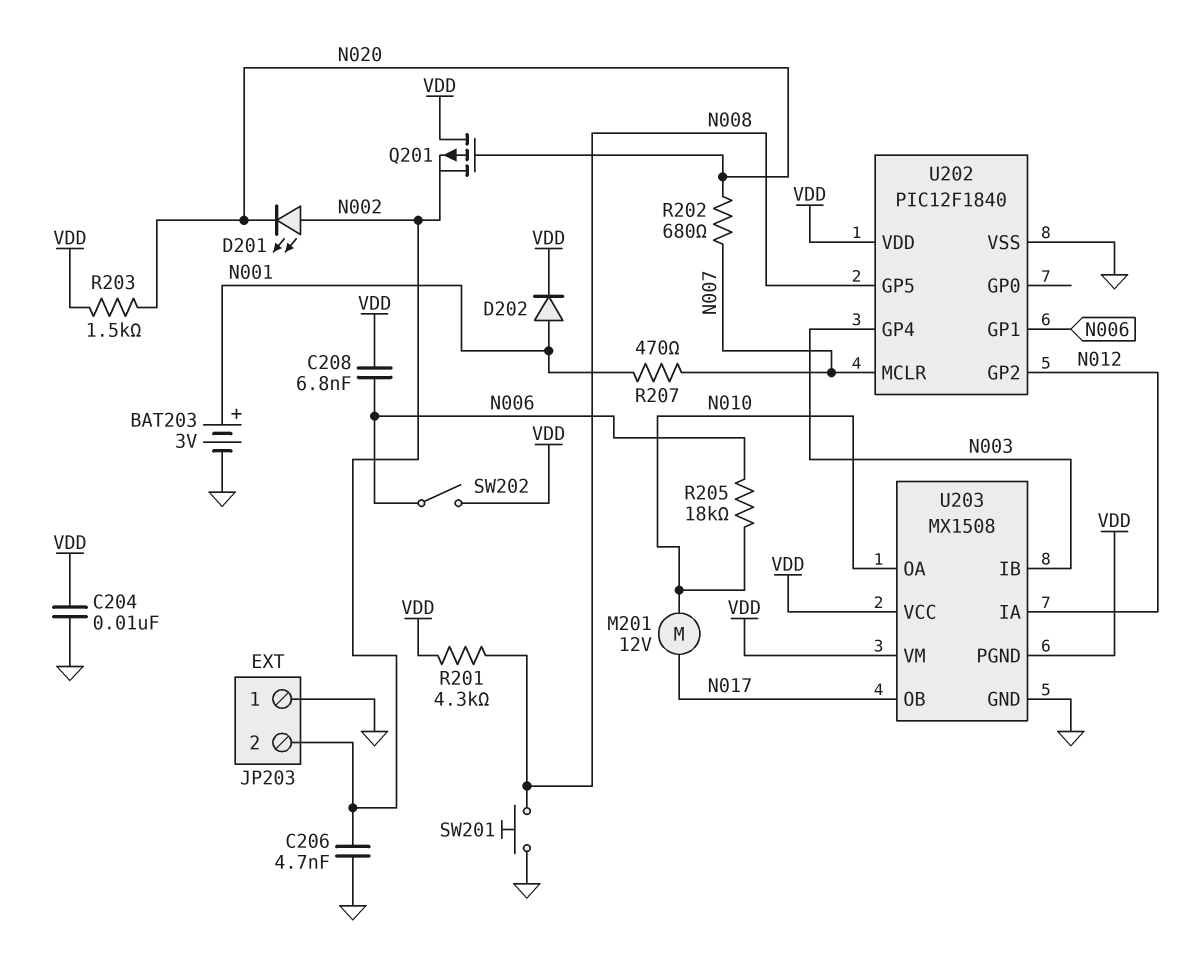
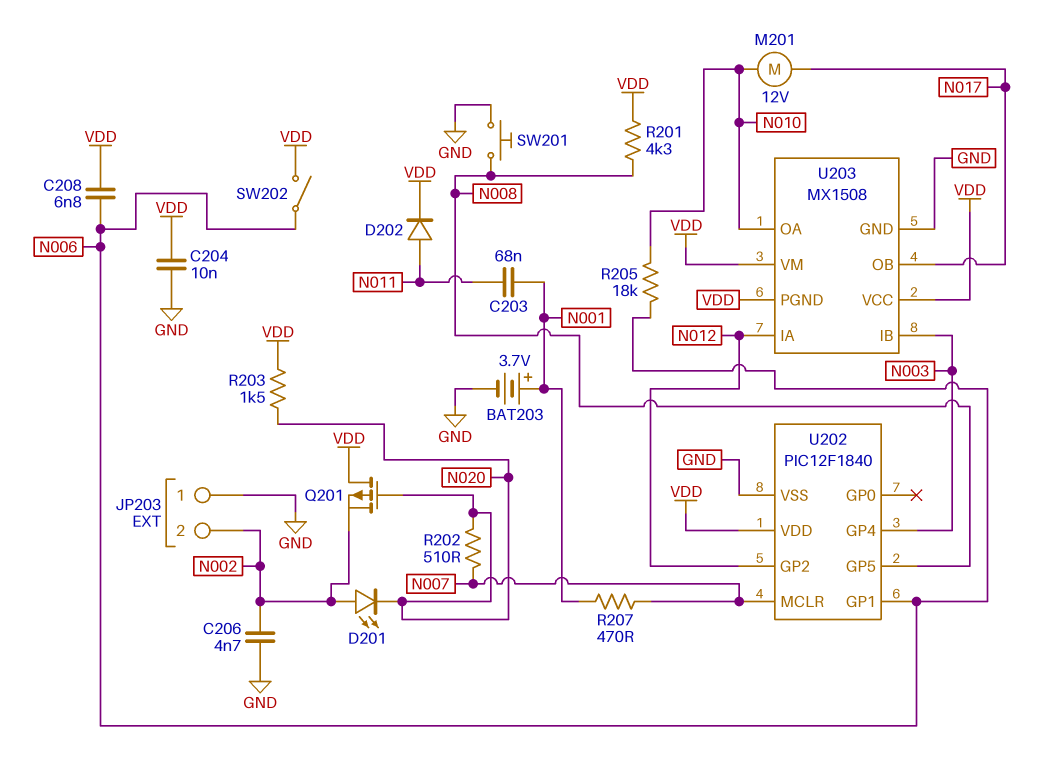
BAT203: 3V (plus N001, minus GND) -> 3.7V (plus N001, minus GND)
C203: none -> 68nF (N001, N011)
D202: diode (A N001, K VDD) -> diode (A N011, K VDD)
R202: 680 (N007, N020) -> 510 (N007, N020)

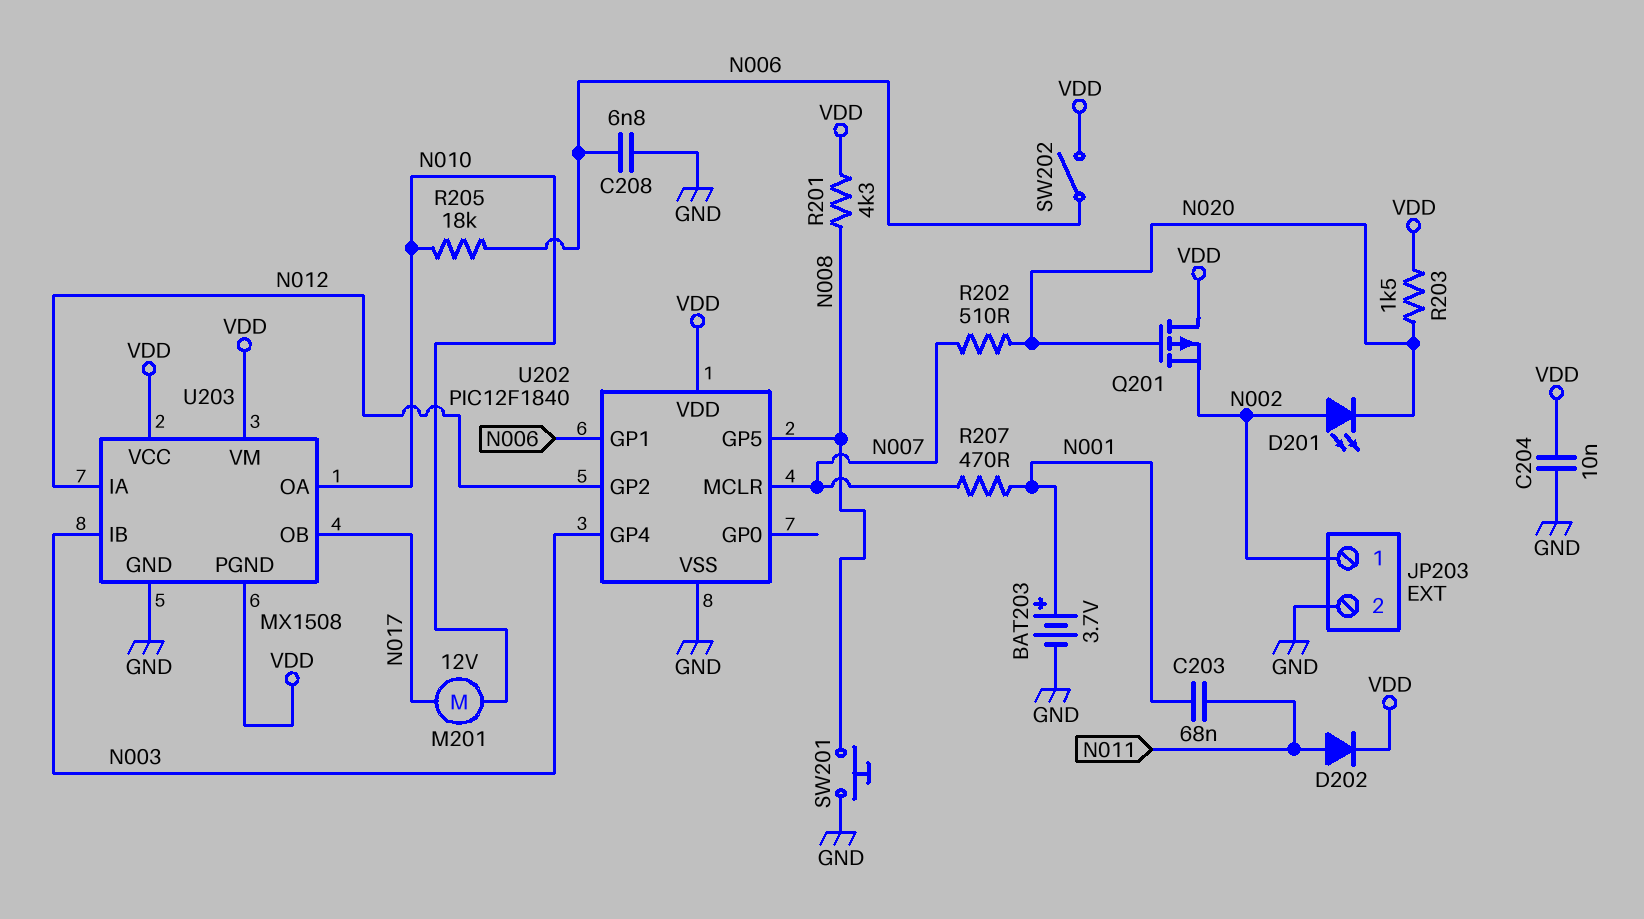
C206: 4.7nF (GND, N002) -> none
C208: 6.8nF (N006, VDD) -> 6.8nF (GND, N006)
JP203 pin 1: GND -> N002
JP203 pin 2: N002 -> GND

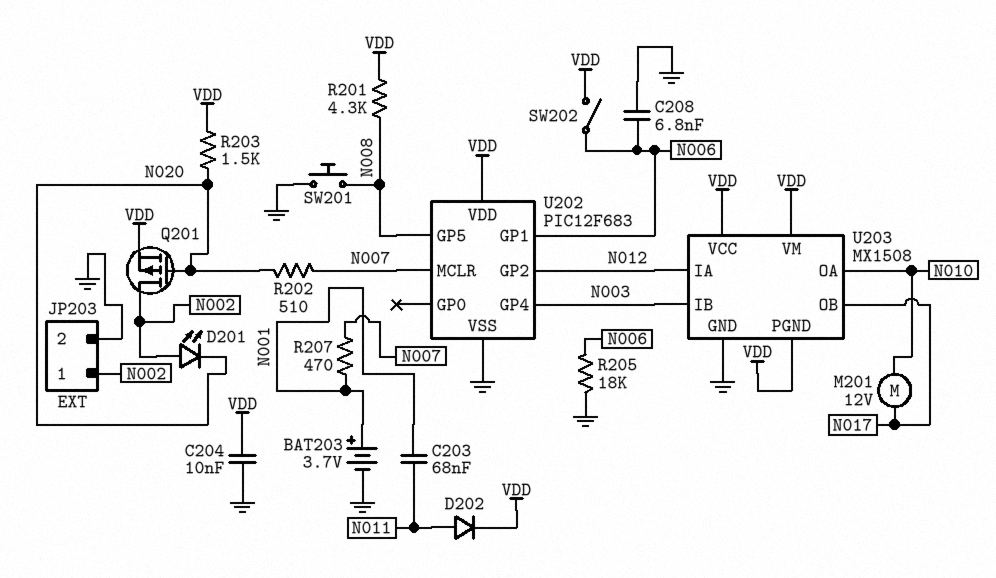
Q201: PMOS (G N020, D VDD, S N002) -> PMOS (G N020, D N002, S VDD)
R205: 18k (N006, N010) -> 18k (GND, N006)
U202: PIC12F1840 -> PIC12F683

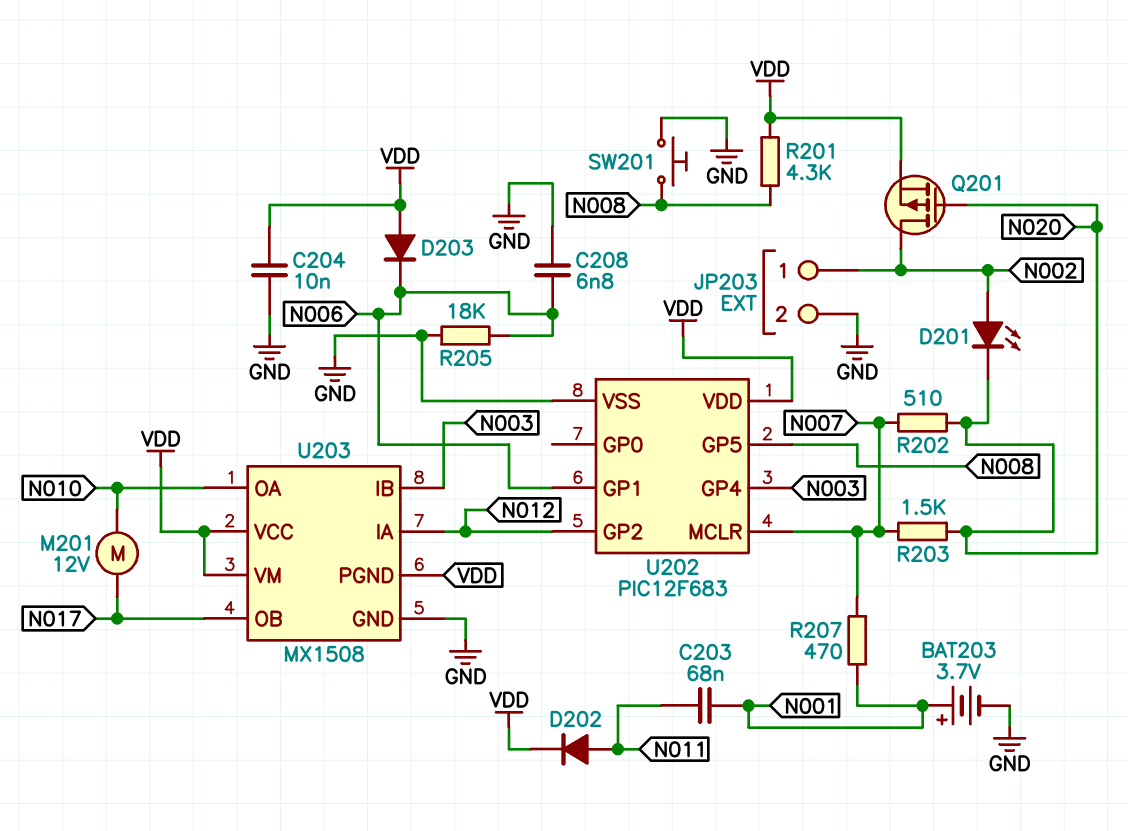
D203: none -> diode (A VDD, K N006)
R203: 1.5k (N020, VDD) -> 1.5k (N007, N020)
SW202: switch (N006, VDD) -> none

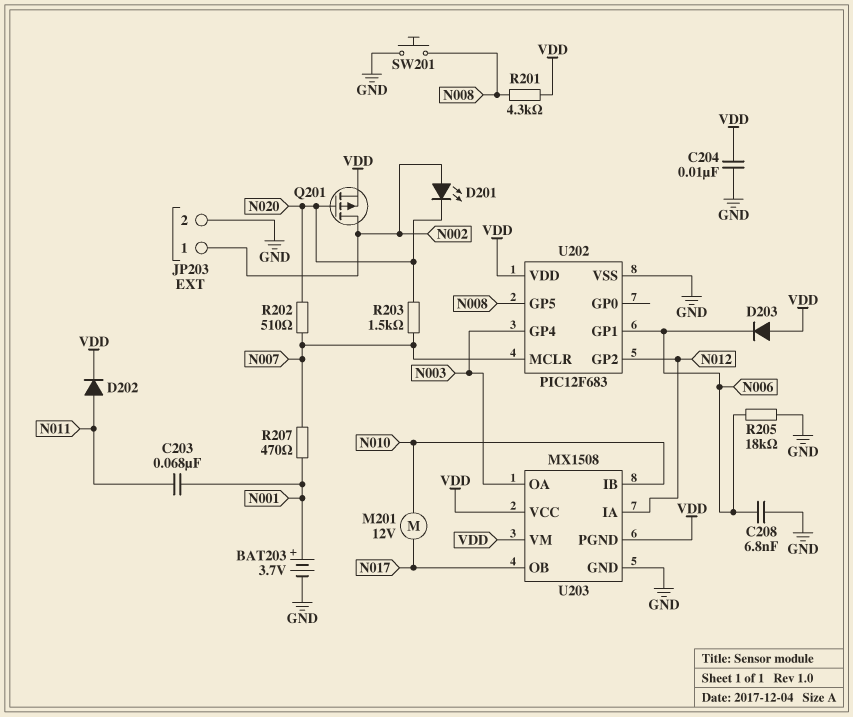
U203 pin IB: N003 -> N010
U203 pin OA: N010 -> N003

